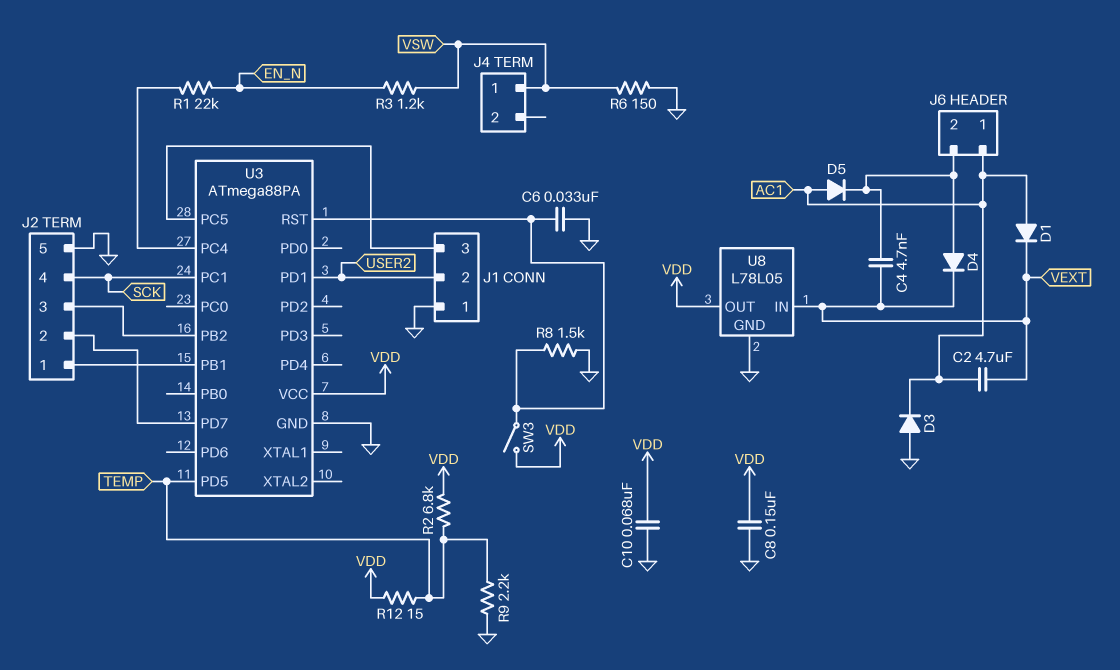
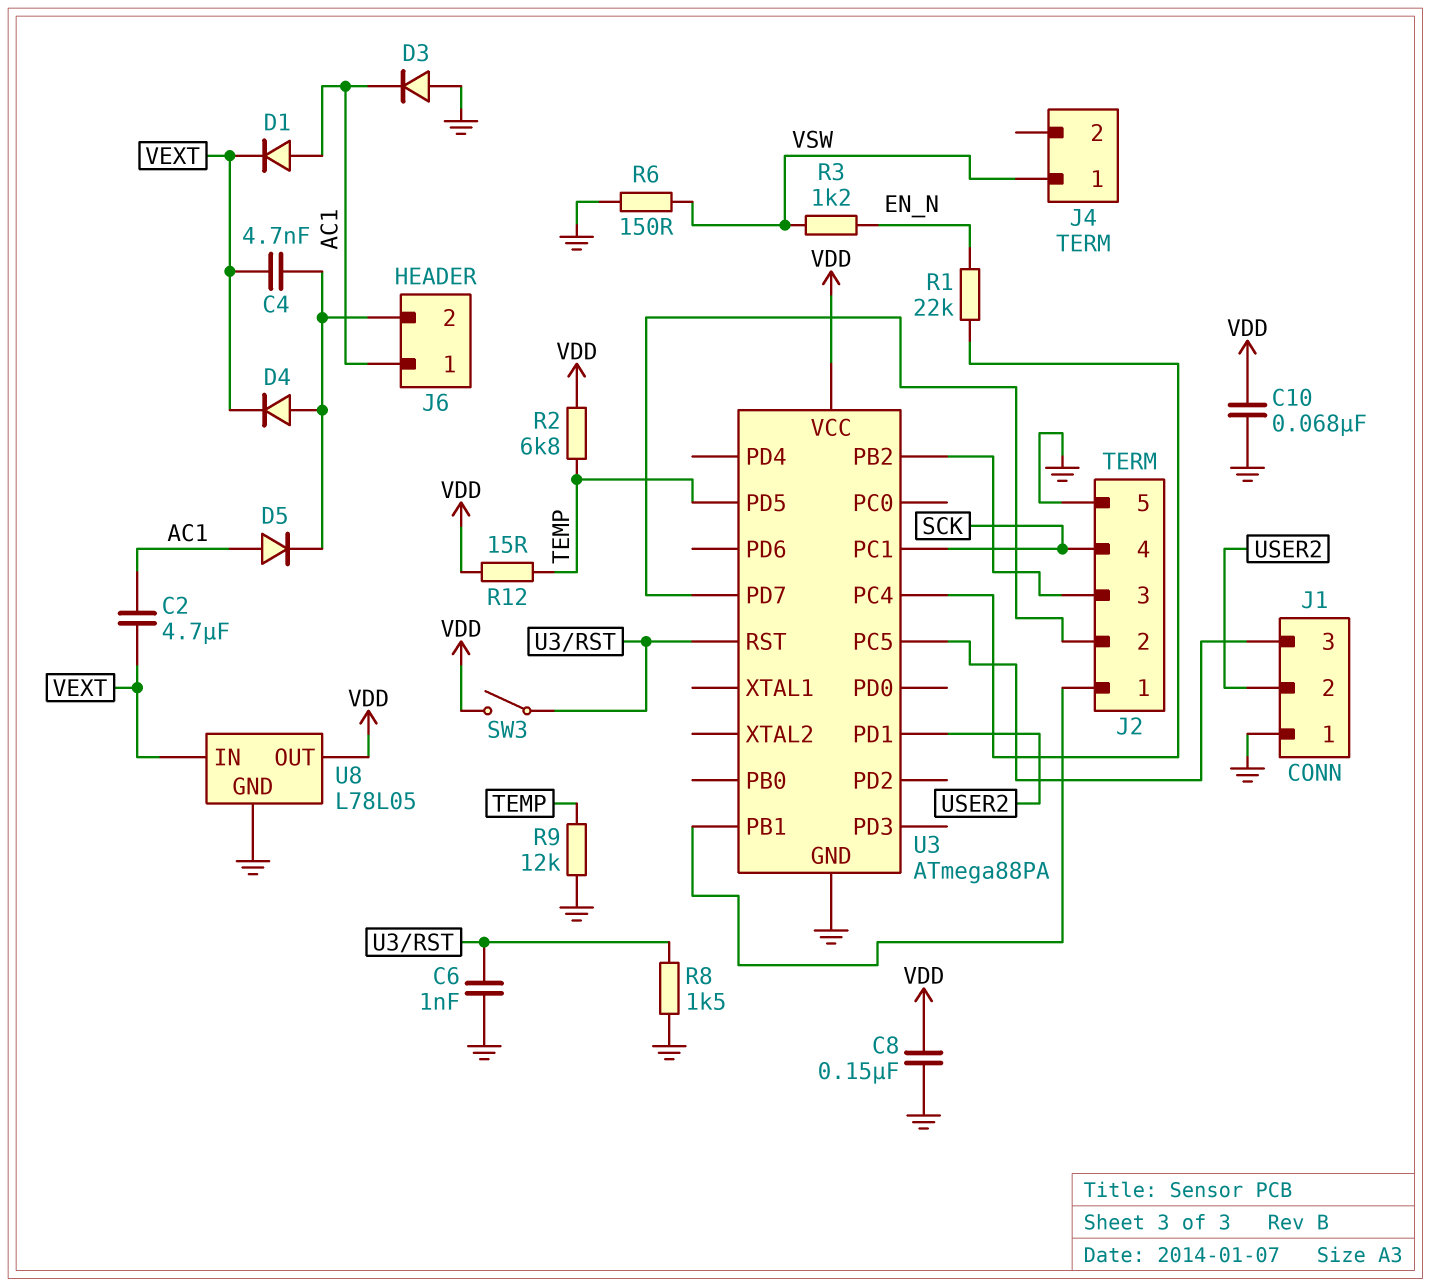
C6: 33nF (GND, U3/RST) -> 1nF (GND, U3/RST)
R9: 2.2k (GND, TEMP) -> 12k (GND, TEMP)

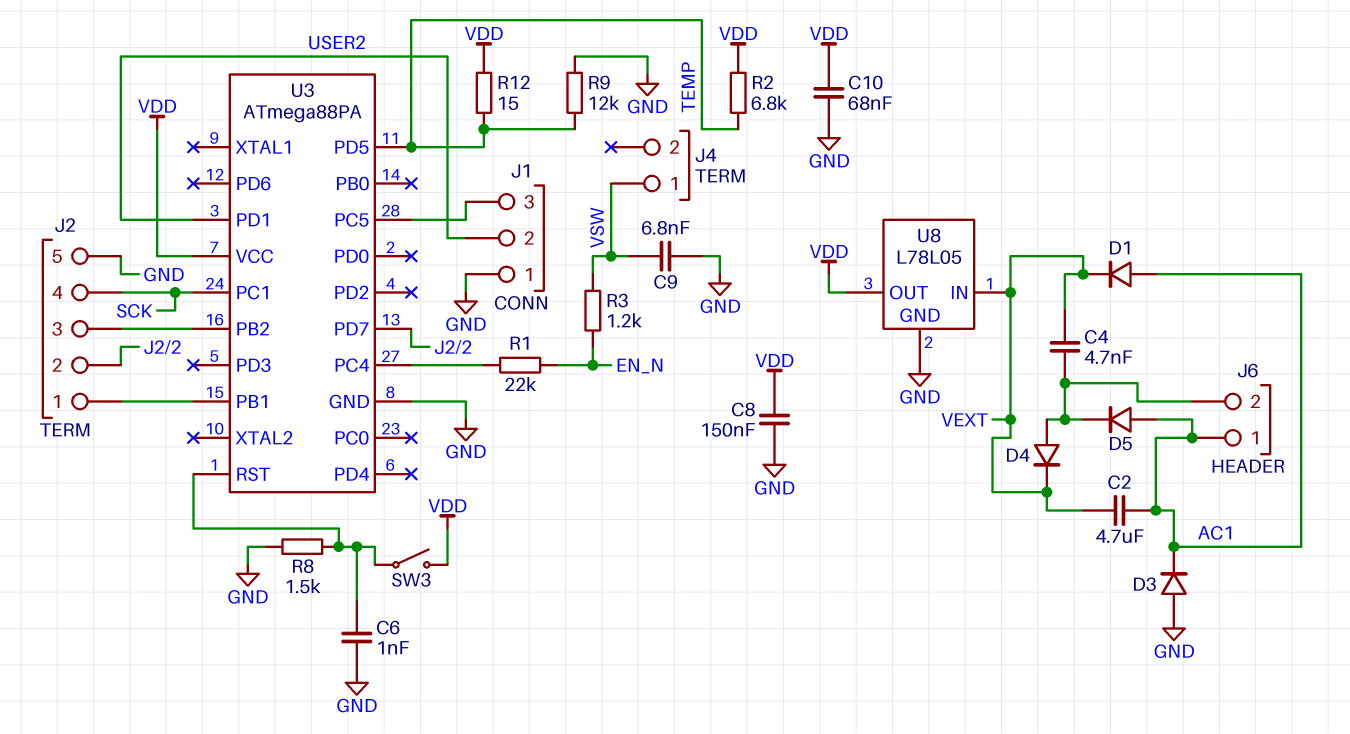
C9: none -> 6.8nF (GND, VSW)
R6: 150 (GND, VSW) -> none

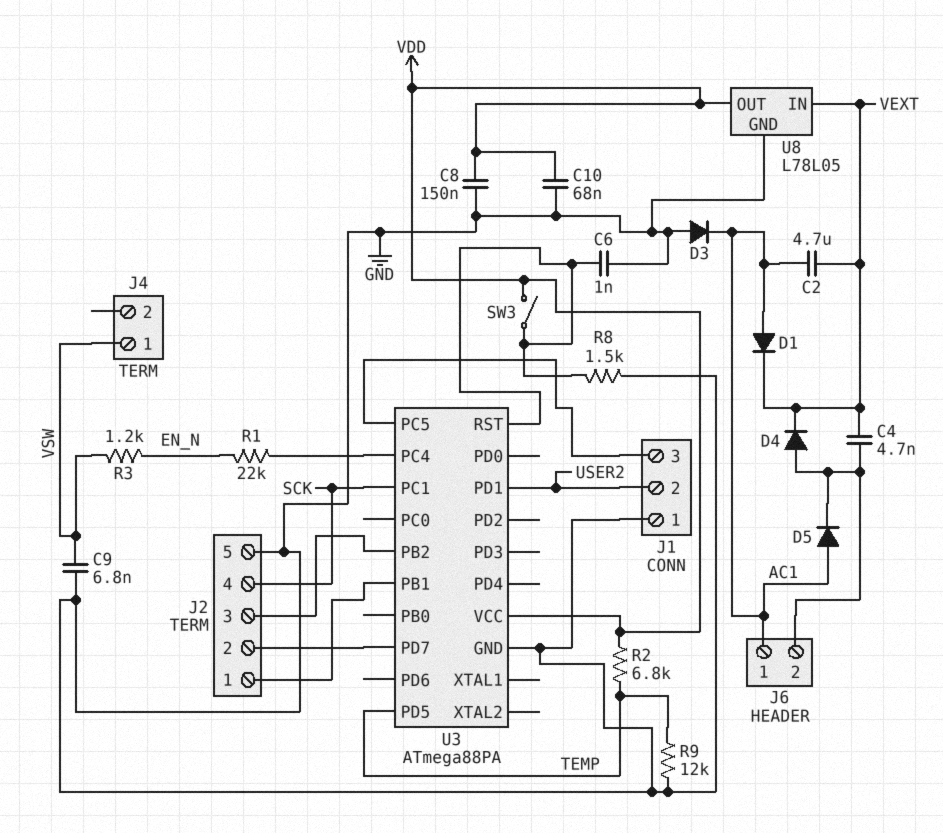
R12: 15 (TEMP, VDD) -> none

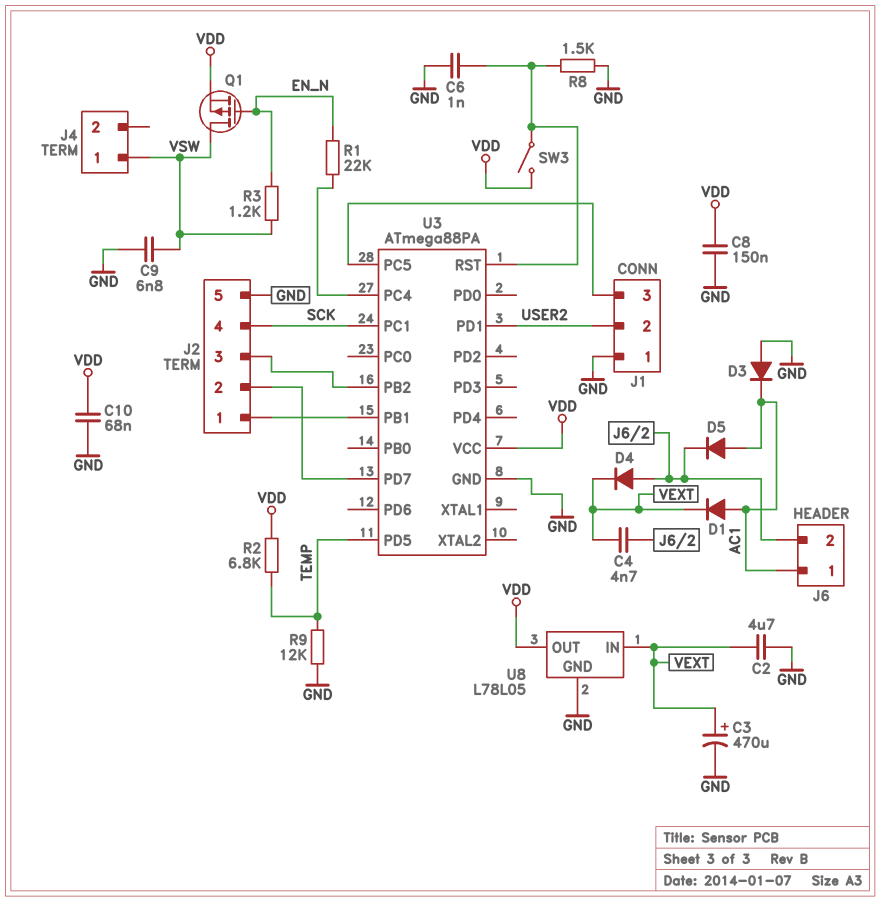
C2: 4.7uF (AC1, VEXT) -> 4.7uF (GND, VEXT)
C3: none -> 470uF (plus VEXT, minus GND)
Q1: none -> PMOS (G EN_N, D VSW, S VDD)

